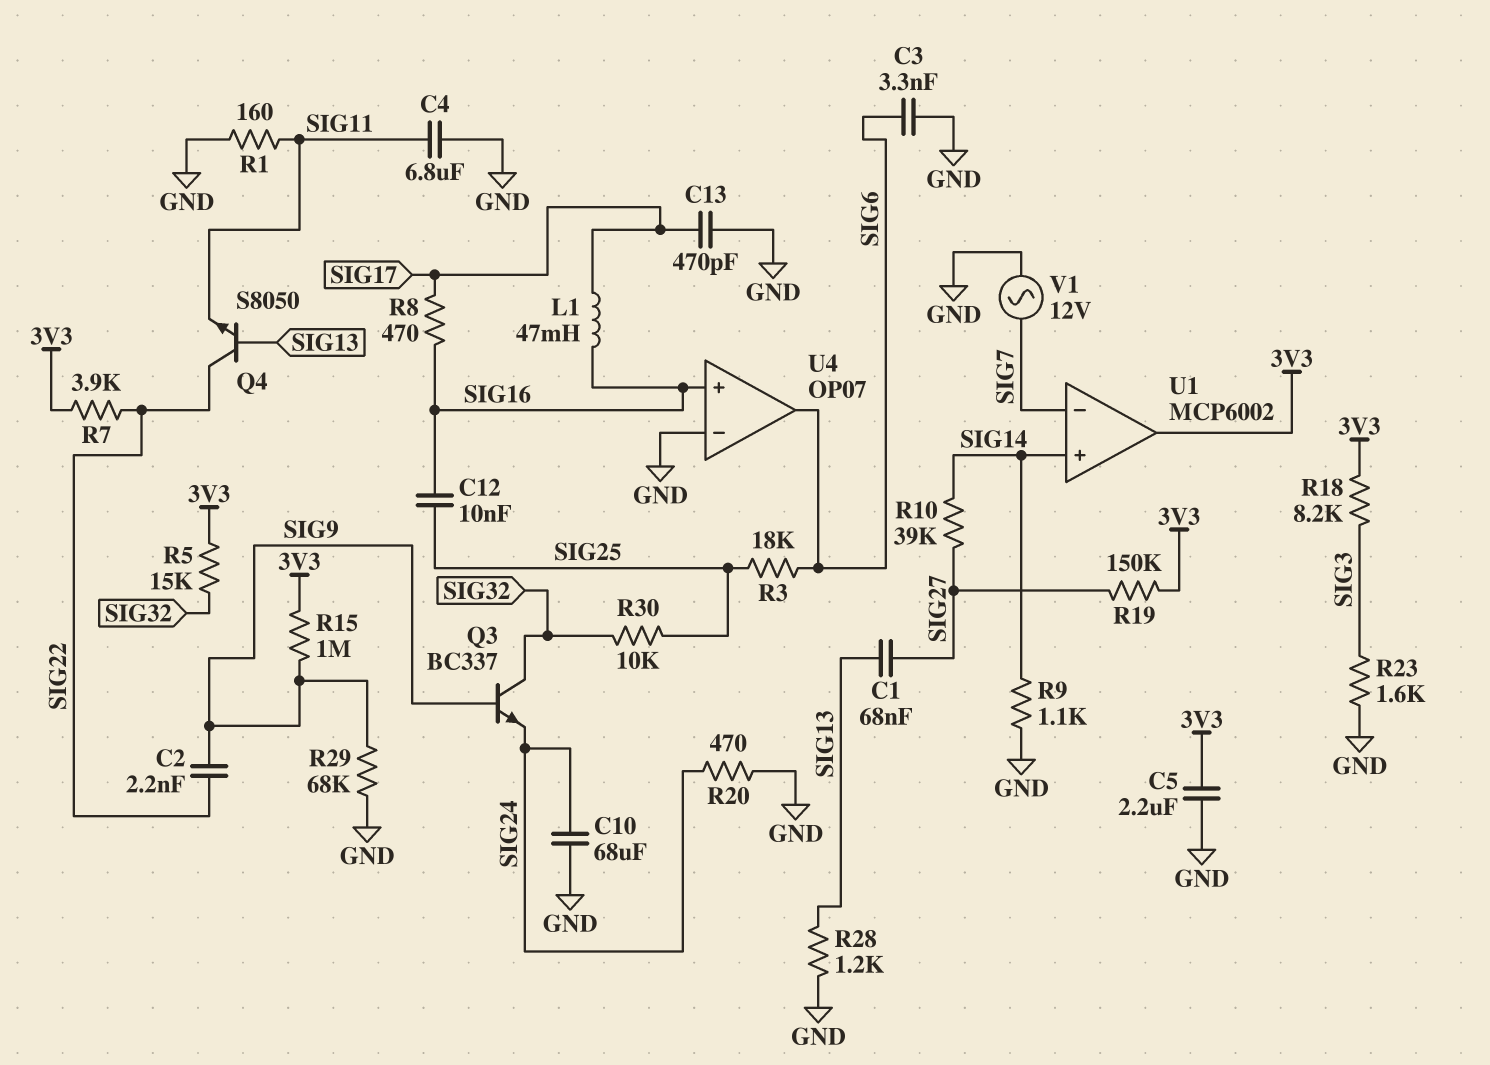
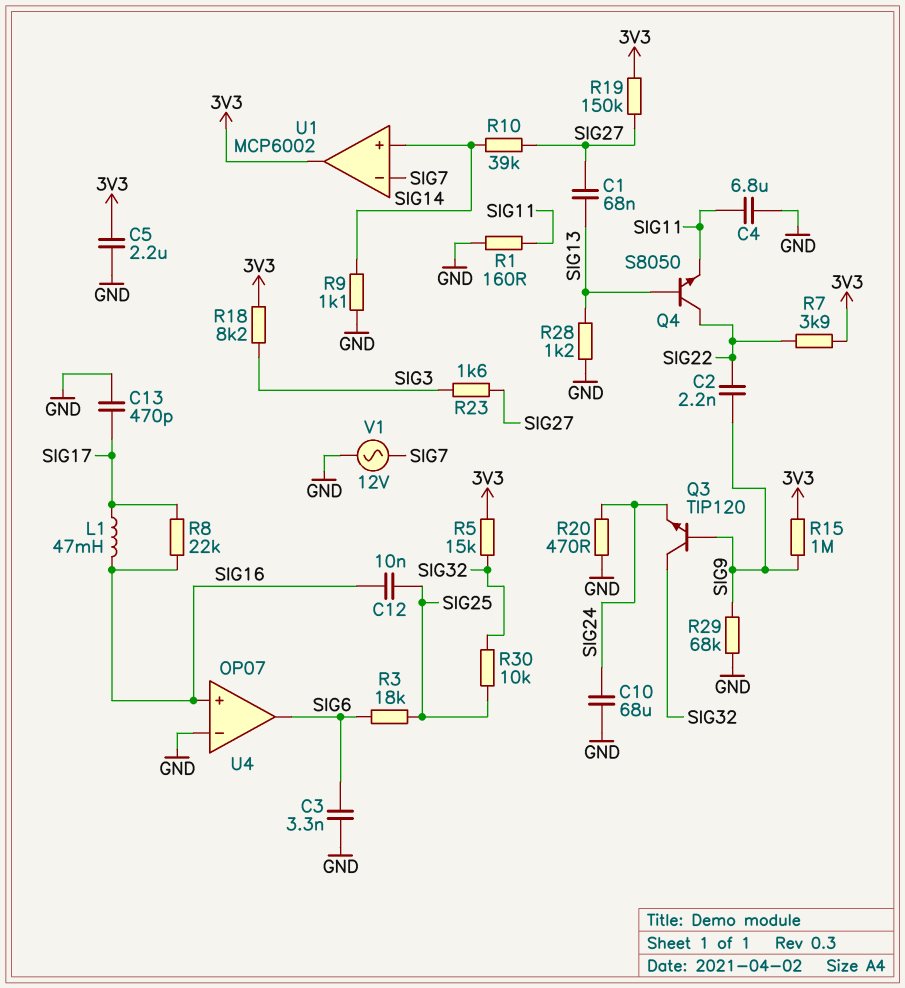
Q3: NPN BC337 (B SIG9, C SIG32, E SIG24) -> NPN TIP120 (B SIG9, C SIG32, E SIG24)
R8: 470 (SIG16, SIG17) -> 22k (SIG16, SIG17)
R23: 1.6k (GND, SIG3) -> 1.6k (SIG3, SIG27)

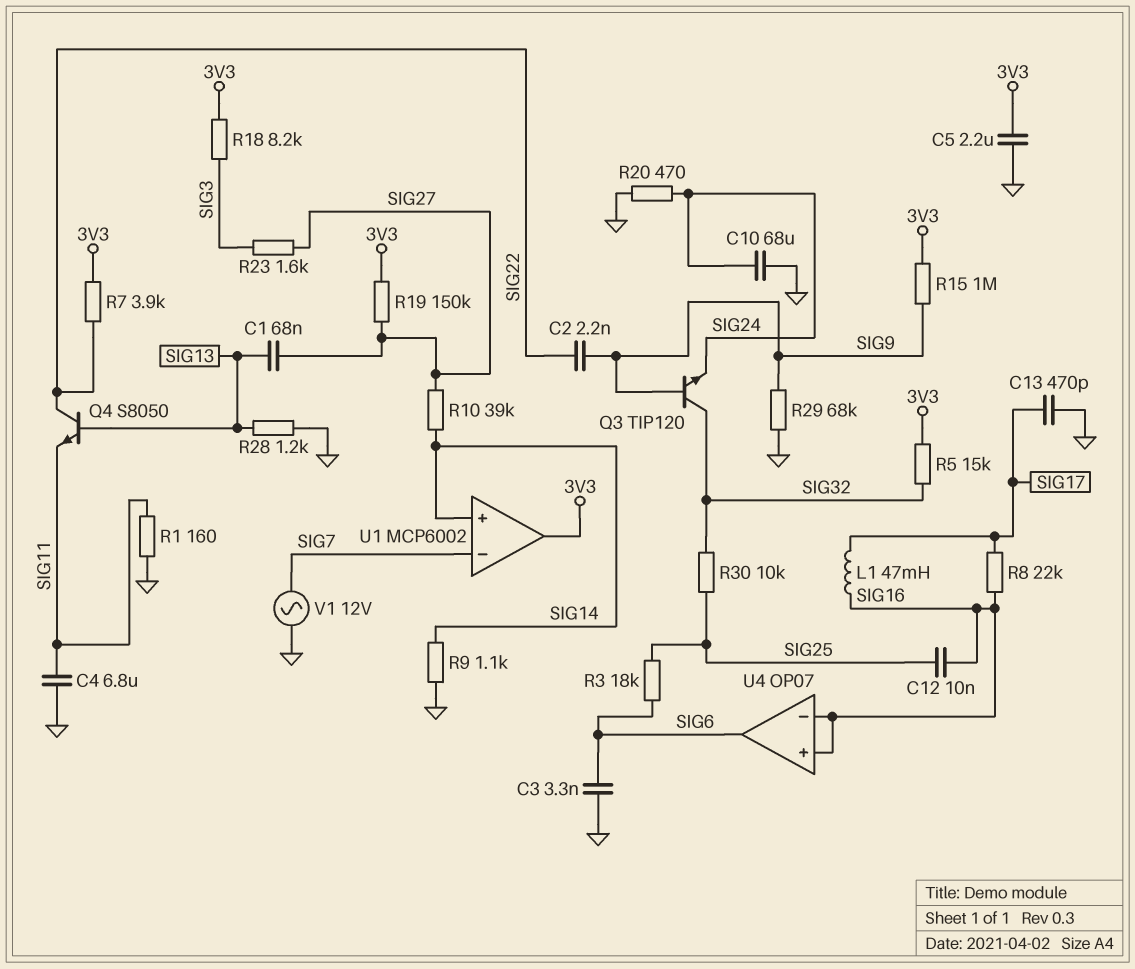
U4 pin in-: GND -> SIG16

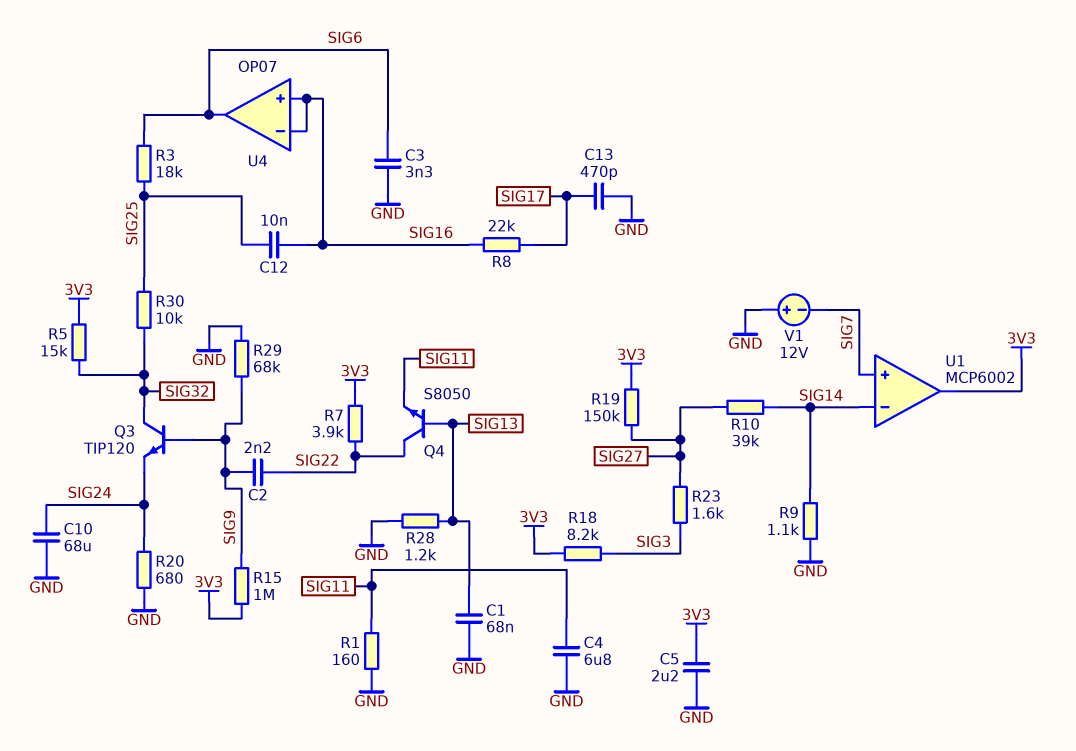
C1: 68nF (SIG13, SIG27) -> 68nF (GND, SIG13)
L1: 47mH (SIG16, SIG17) -> none
R20: 470 (GND, SIG24) -> 680 (GND, SIG24)
U1 pin in+: SIG14 -> SIG7
U1 pin in-: SIG7 -> SIG14
V1: AC 12V (GND, SIG7) -> 12V (plus GND, minus SIG7)

